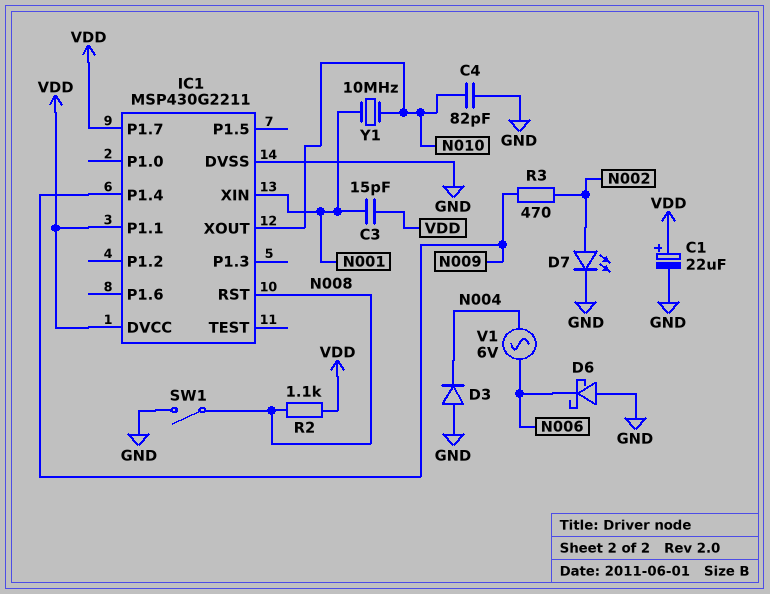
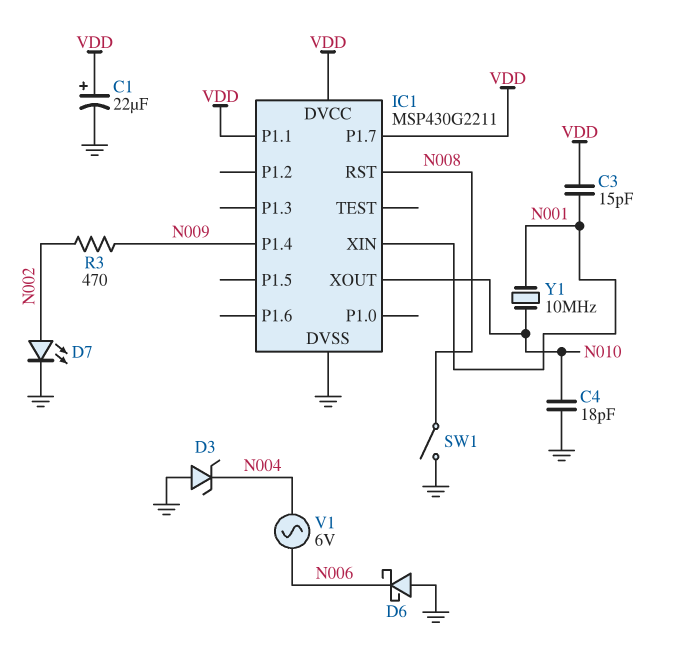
C4: 82pF (GND, N010) -> 18pF (GND, N010)
D3: diode (A GND, K N004) -> zener (A GND, K N004)
R2: 1.1k (N008, VDD) -> none

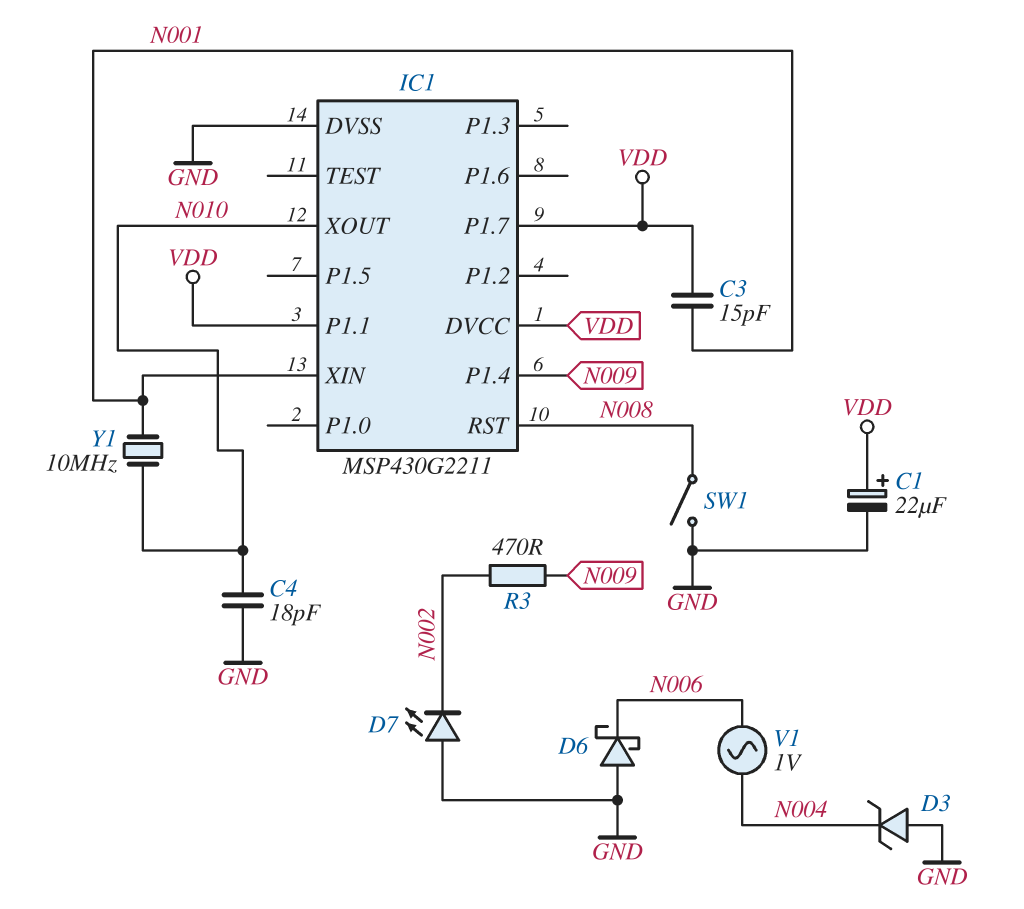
D7: LED (A N002, K GND) -> LED (A GND, K N002)
V1: AC 6V (N004, N006) -> AC 1V (N004, N006)

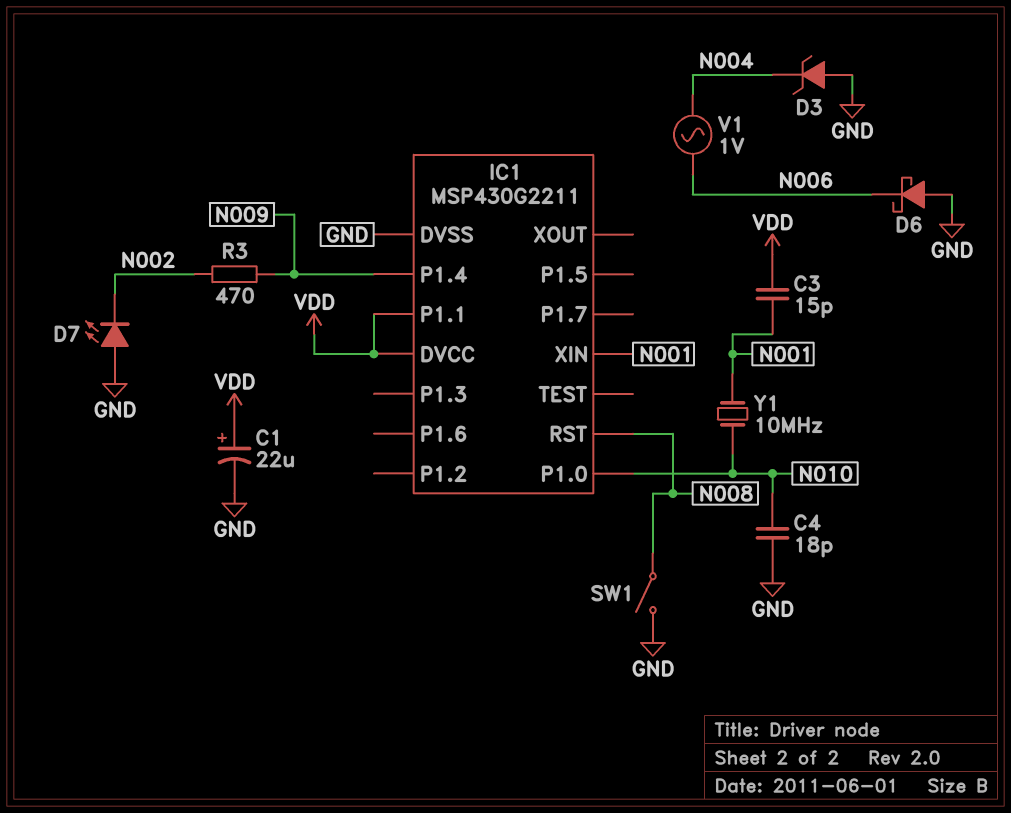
IC1 pin P1.0: none -> N010
IC1 pin P1.7: VDD -> none
IC1 pin XOUT: N010 -> none

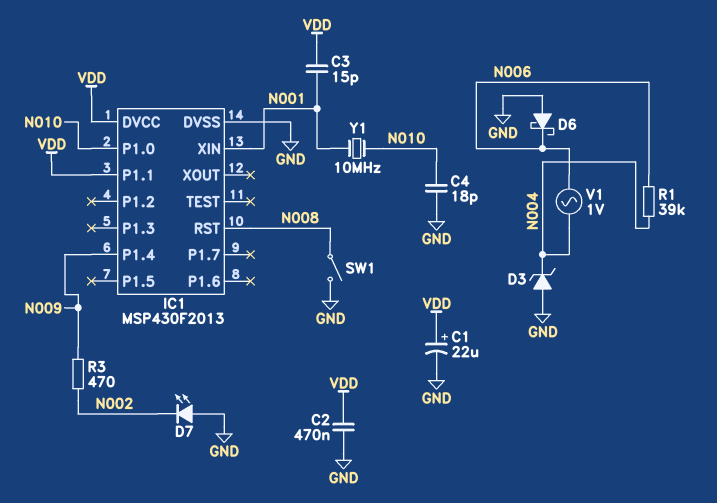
C2: none -> 470nF (GND, VDD)
IC1: MSP430G2211 -> MSP430F2013
R1: none -> 39k (N004, N006)

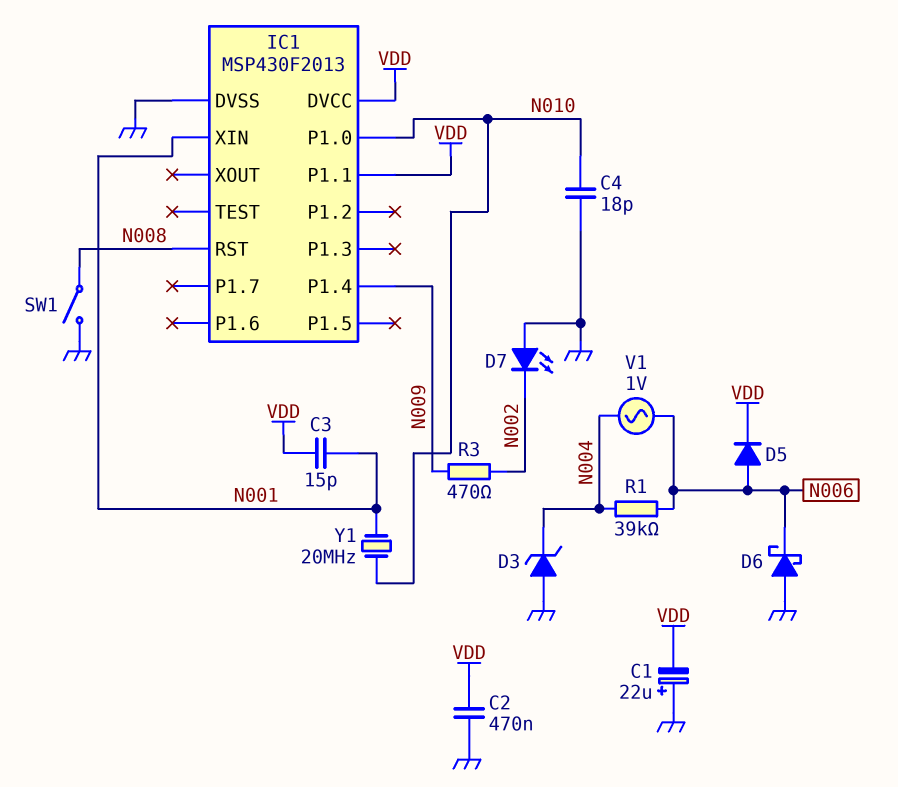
C1: 22uF (plus VDD, minus GND) -> 22uF (plus GND, minus VDD)
D5: none -> diode (A N006, K VDD)
Y1: 10MHz (N001, N010) -> 20MHz (N001, N010)

